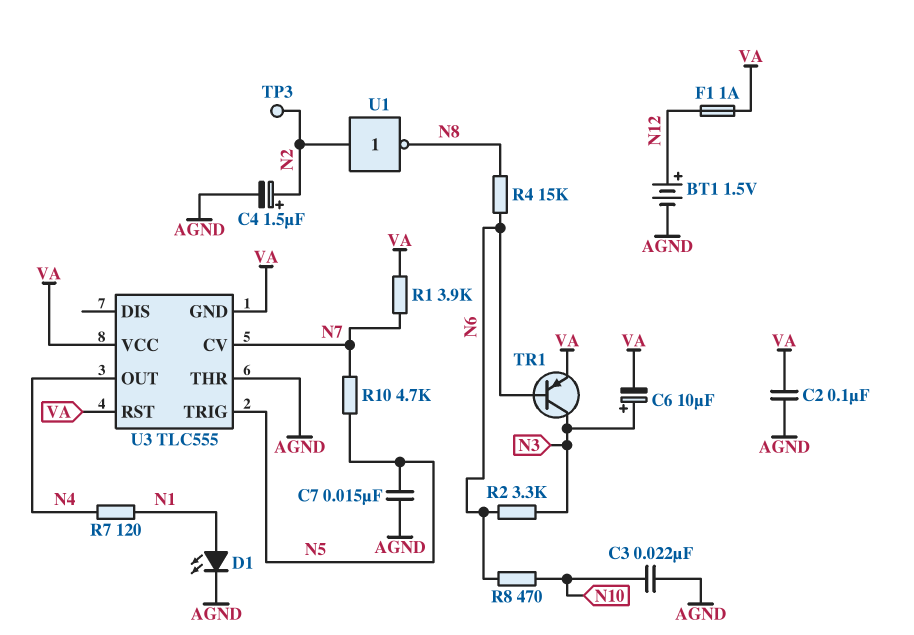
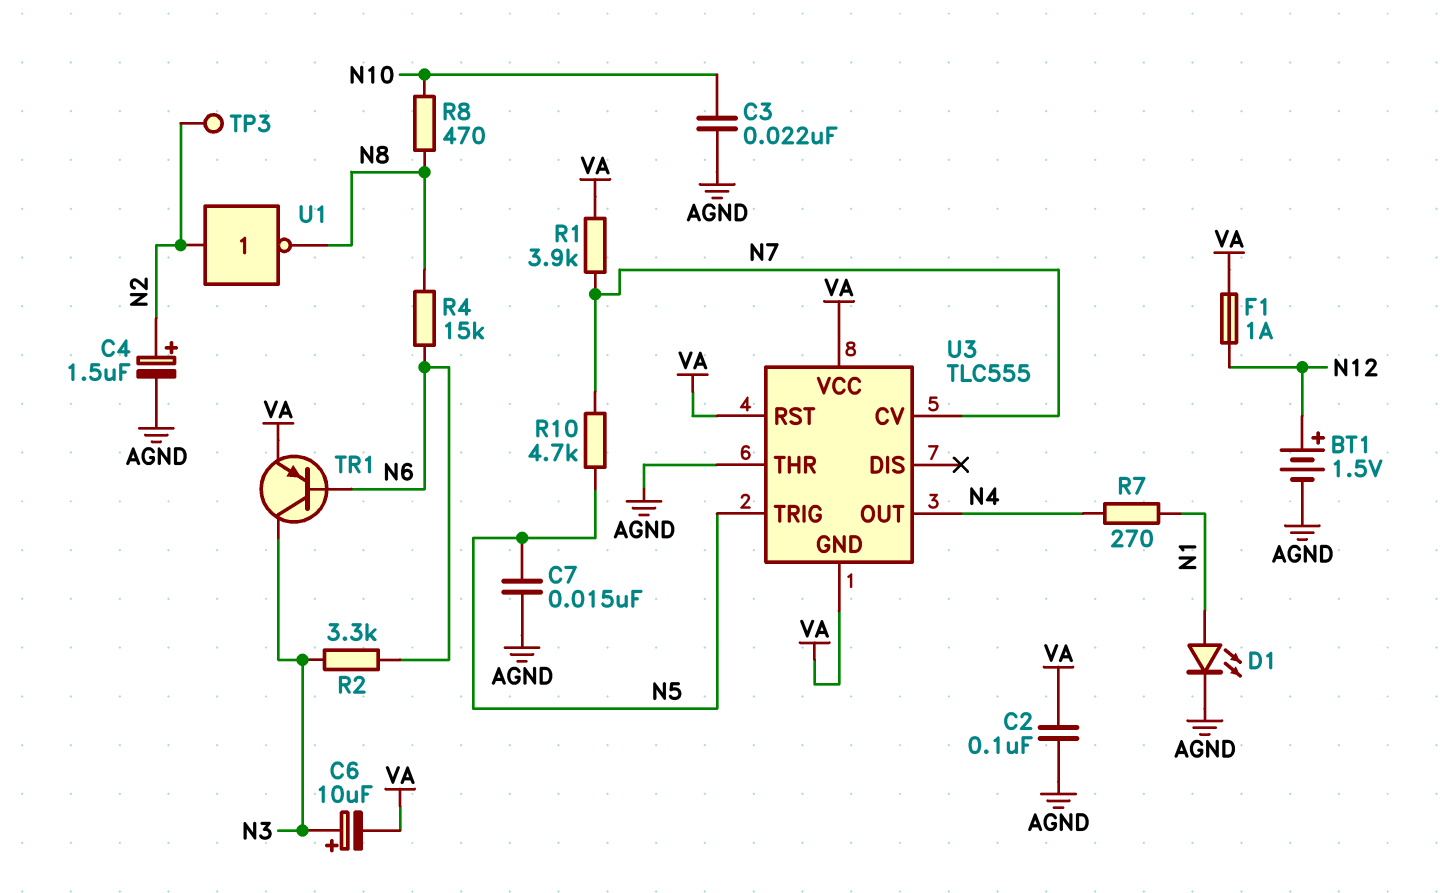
R7: 120 (N1, N4) -> 270 (N1, N4)
R8: 470 (N6, N10) -> 470 (N8, N10)

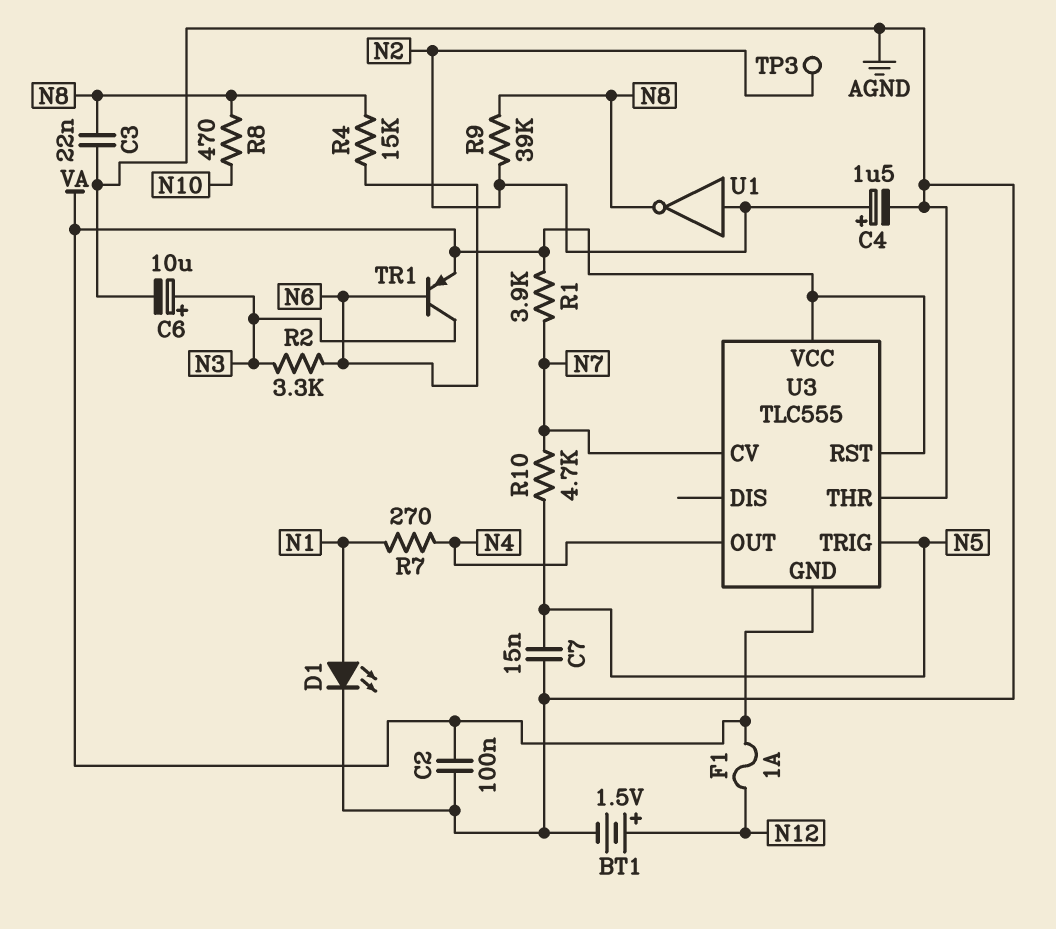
C3: 22nF (AGND, N10) -> 22nF (AGND, N8)
C6: 10uF (plus N3, minus VA) -> 10uF (plus N3, minus AGND)
R9: none -> 39k (N2, N8)

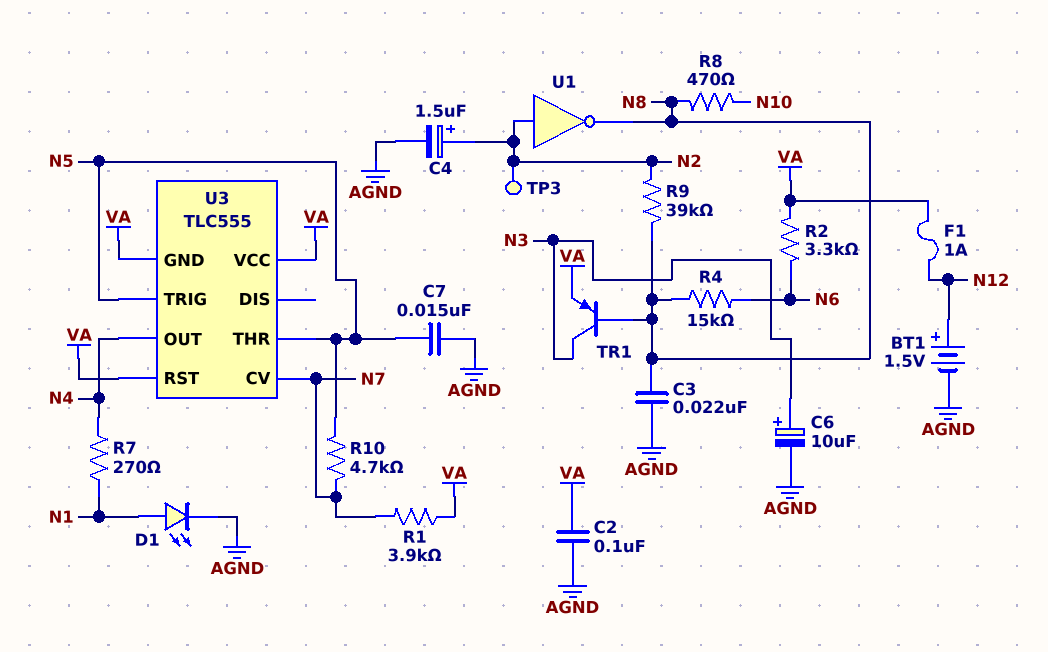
R2: 3.3k (N3, N6) -> 3.3k (N6, VA)
TR1: PNP (B N6, C N3, E VA) -> PNP (B N8, C N3, E VA)
U3 pin THR: AGND -> N5

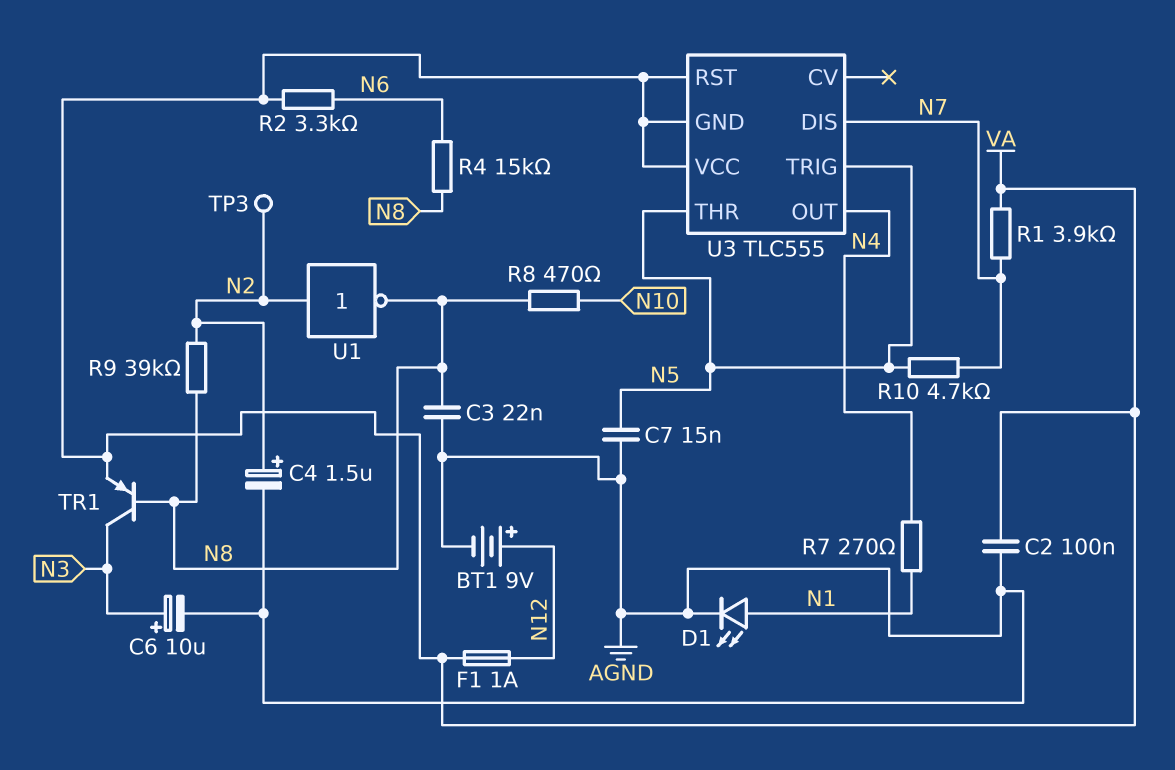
BT1: 1.5V (plus N12, minus AGND) -> 9V (plus N12, minus AGND)
U3 pin CV: N7 -> none
U3 pin DIS: none -> N7

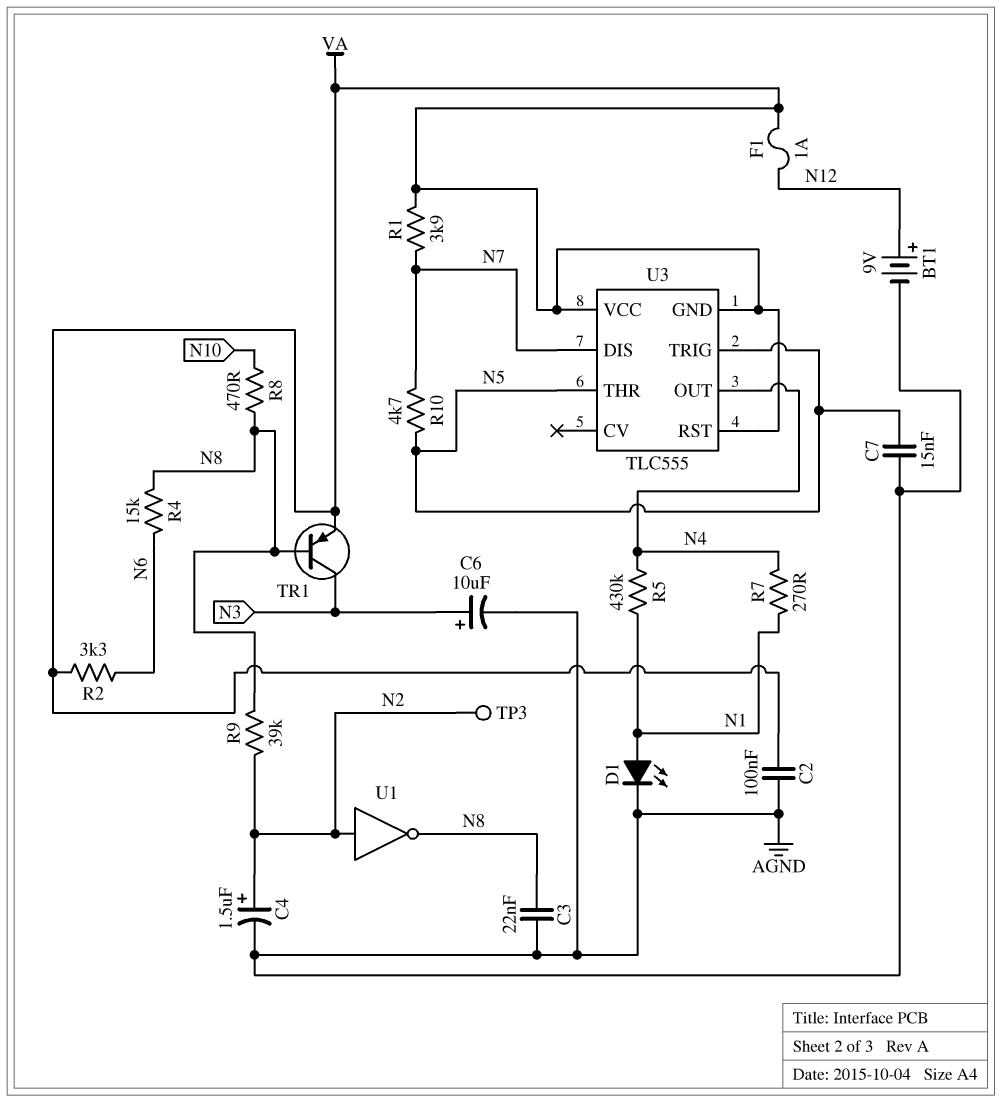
R5: none -> 430k (N1, N4)

